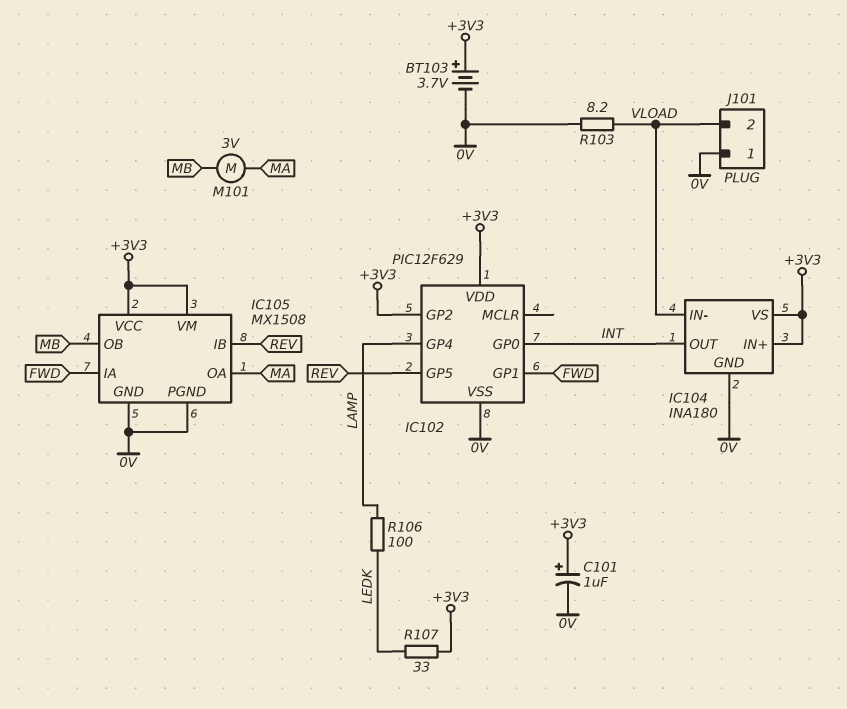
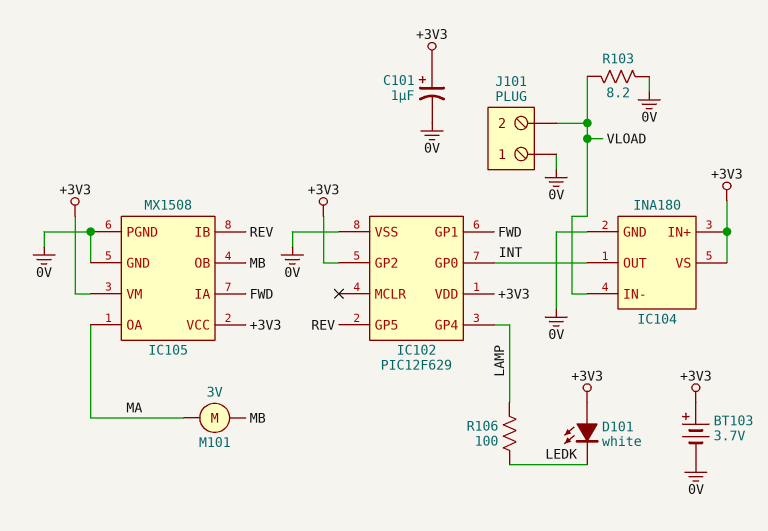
D101: none -> LED white (A +3V3, K LEDK)
R107: 33 (+3V3, LEDK) -> none

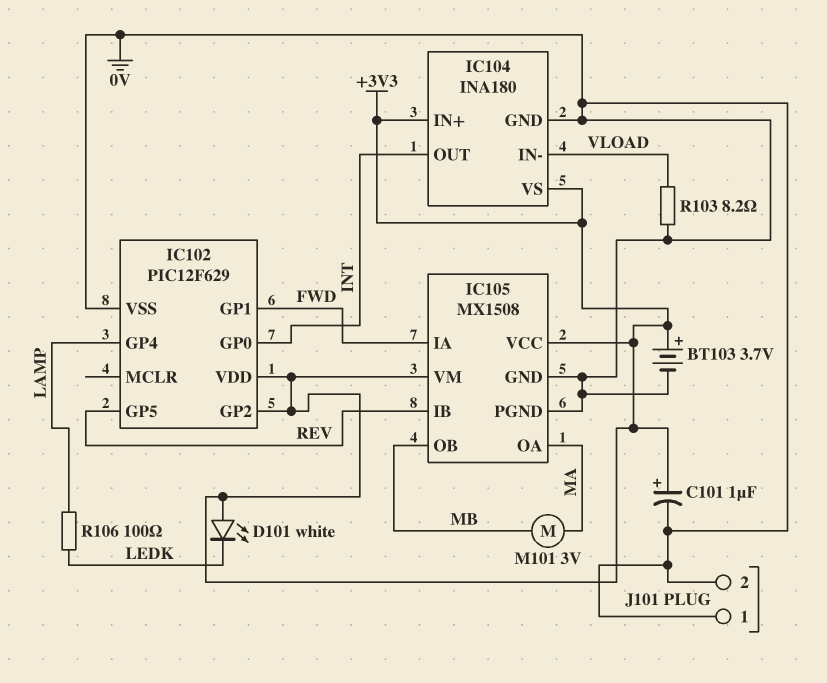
J101 pin 2: VLOAD -> 0V

